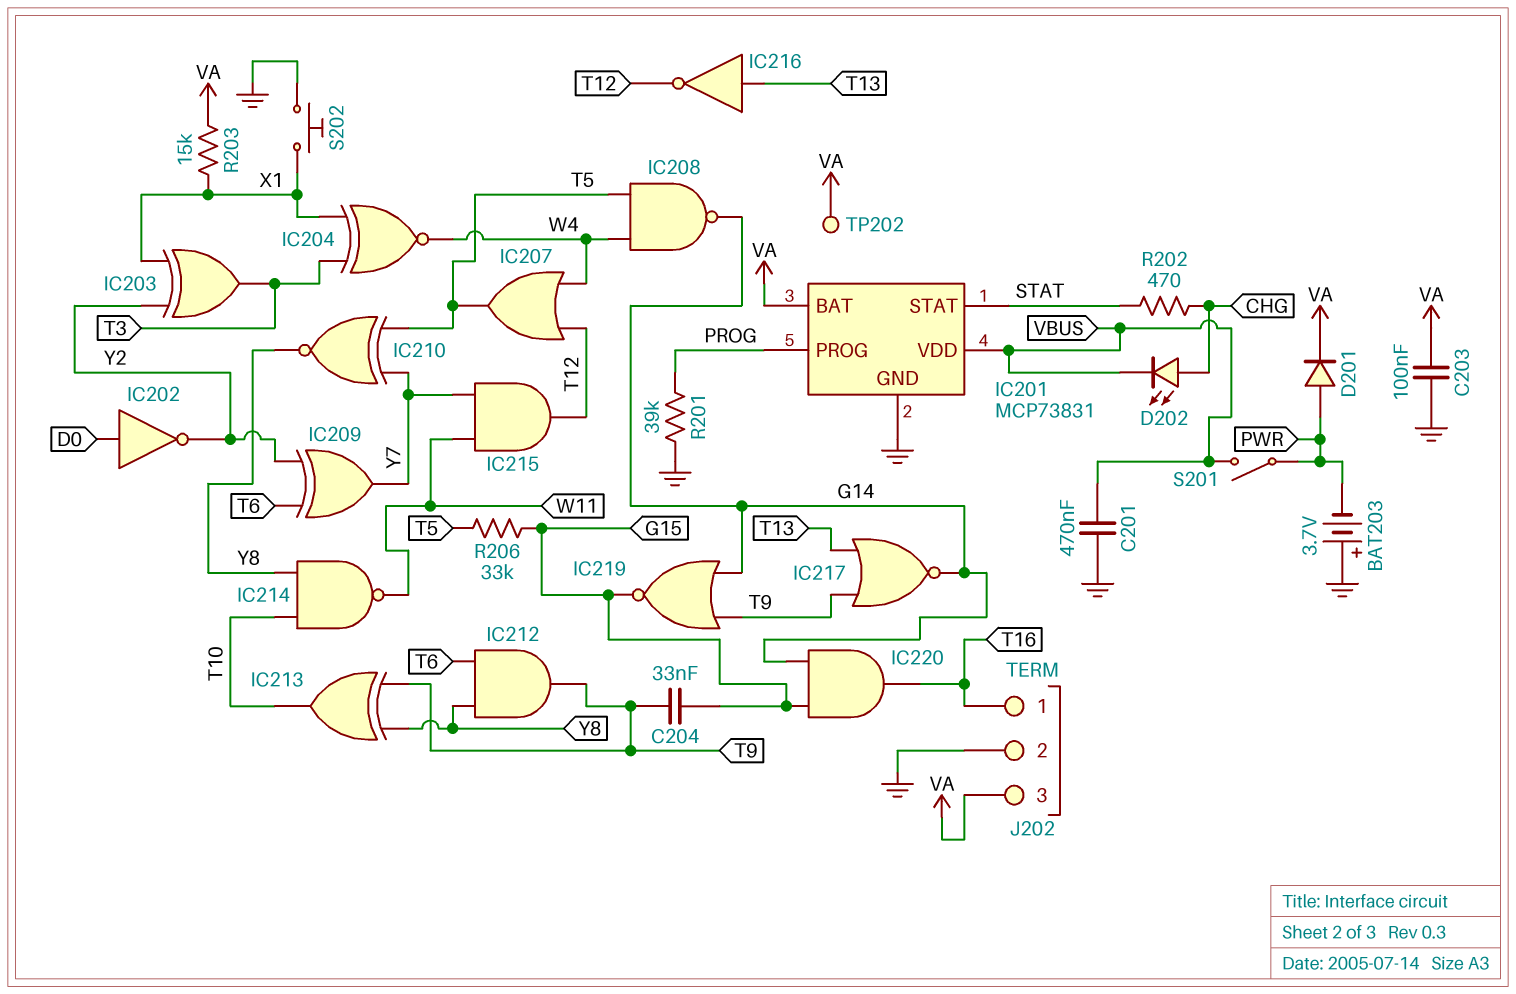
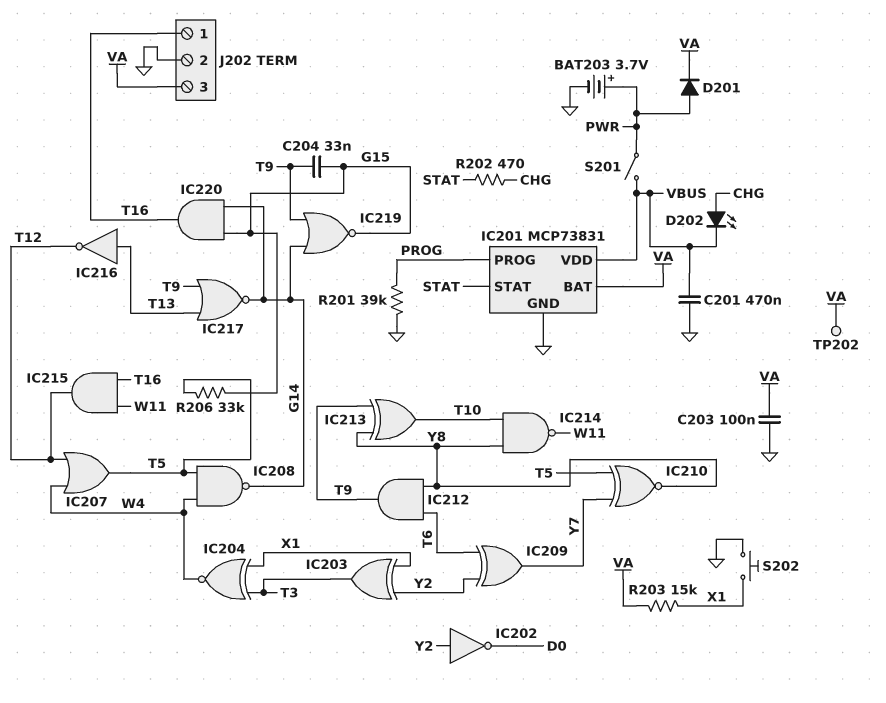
BAT203: 3.7V (plus GND, minus PWR) -> 3.7V (plus PWR, minus GND)
IC202: NOT (in D0, out Y2) -> NOT (in Y2, out D0)
IC215: AND (in W11, in Y7, out T12) -> AND (in T16, in W11, out T12)

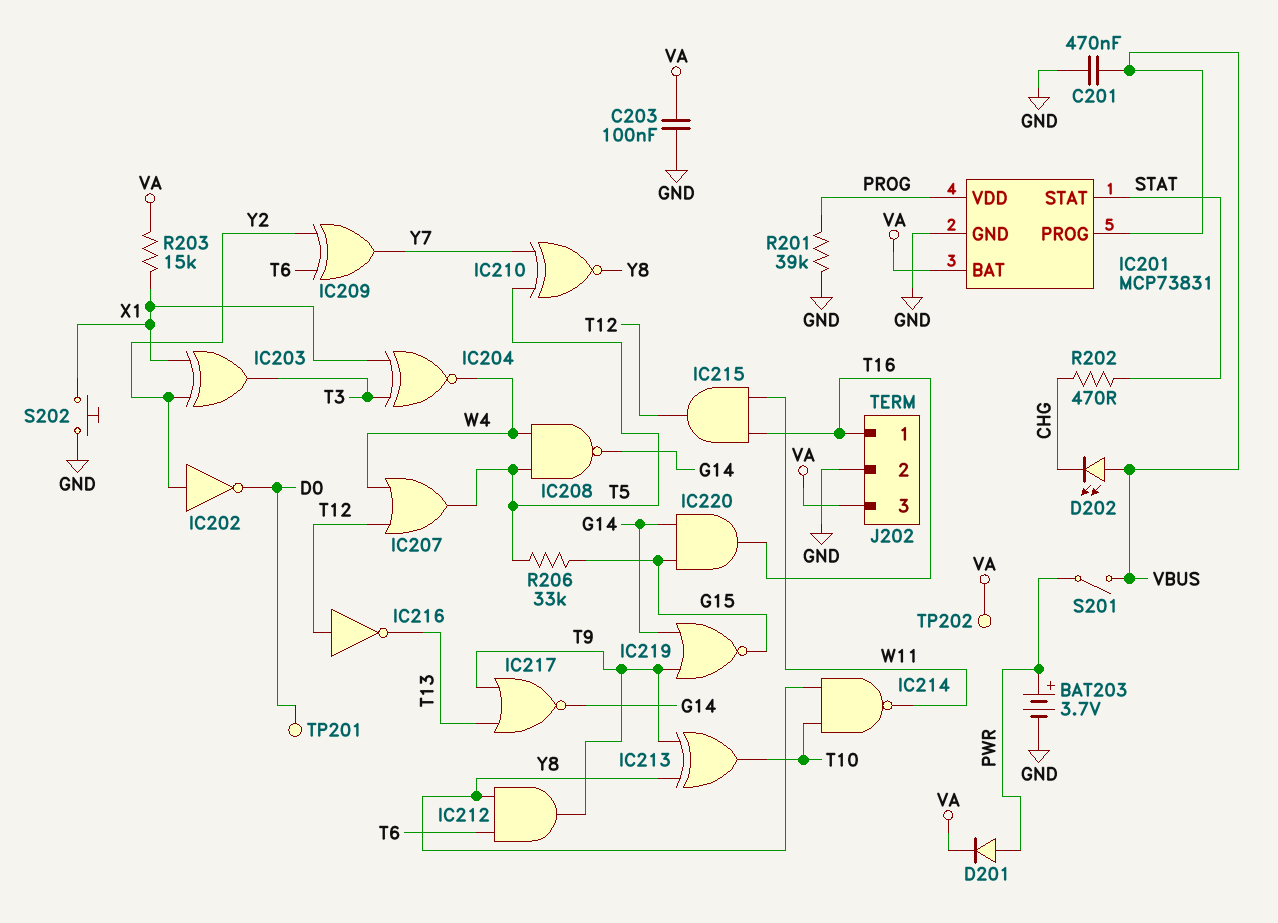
C204: 33nF (G15, T9) -> none
D202: LED (A CHG, K VBUS) -> LED (A VBUS, K CHG)
IC201 pin PROG: PROG -> VBUS
IC201 pin VDD: VBUS -> PROG
IC216: NOT (in T13, out T12) -> NOT (in T12, out T13)
TP201: none -> test point (D0)

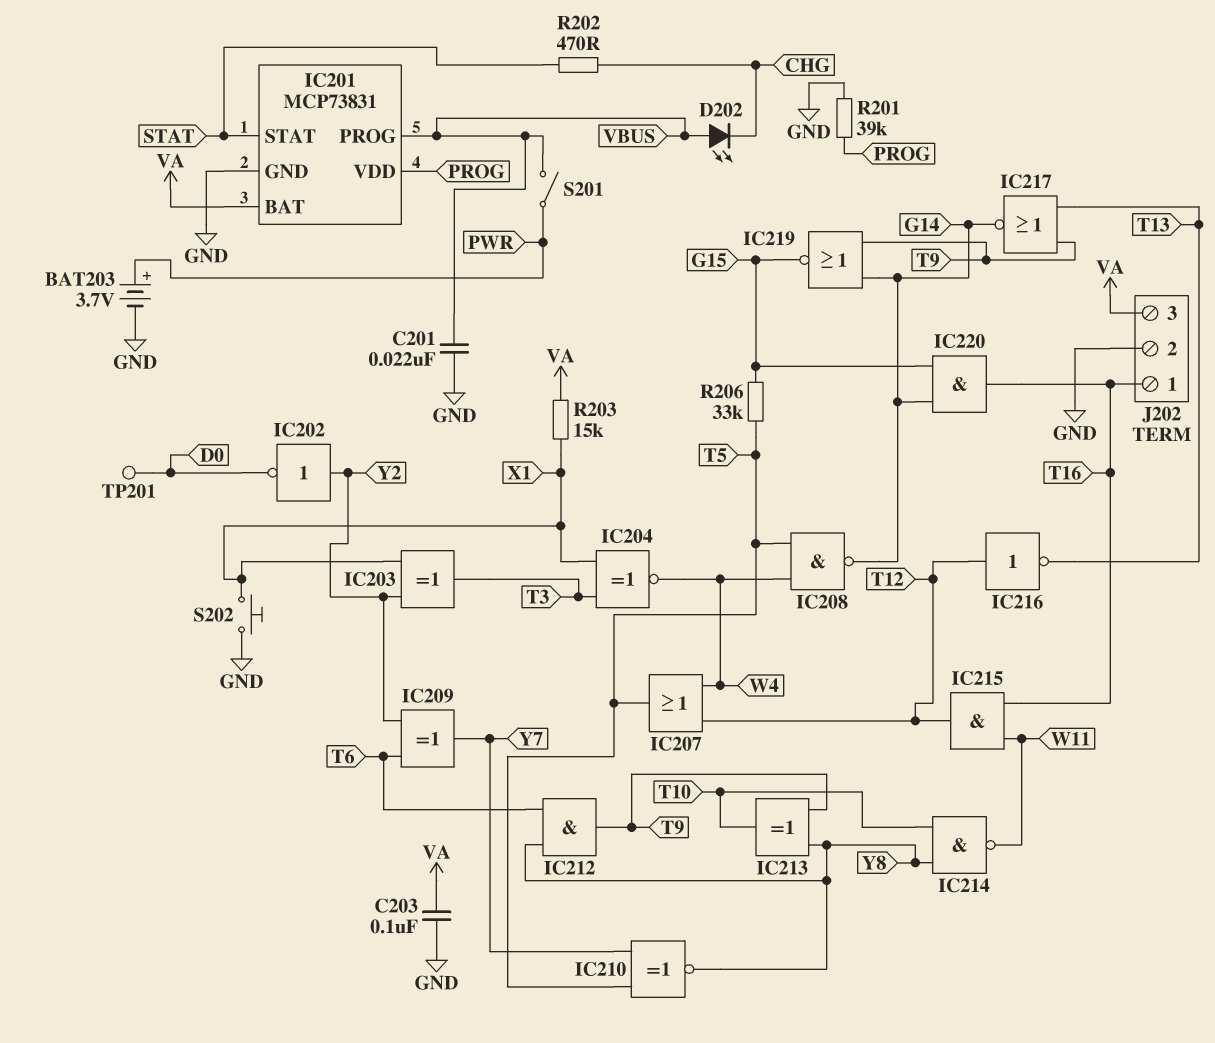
C201: 470nF (GND, VBUS) -> 22nF (GND, VBUS)
D201: diode (A PWR, K VA) -> none
TP202: test point (VA) -> none

